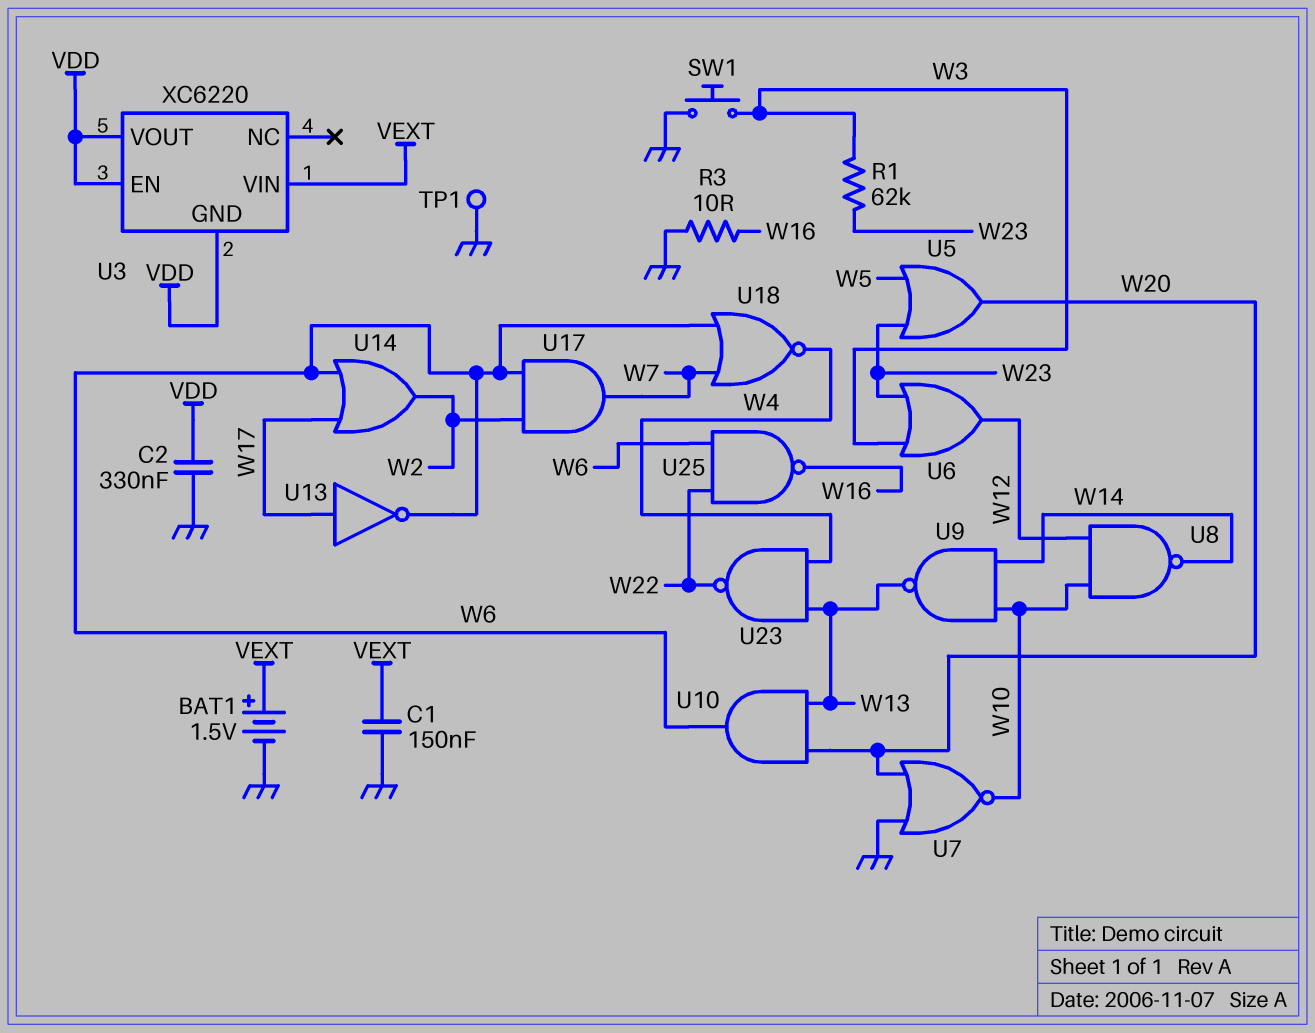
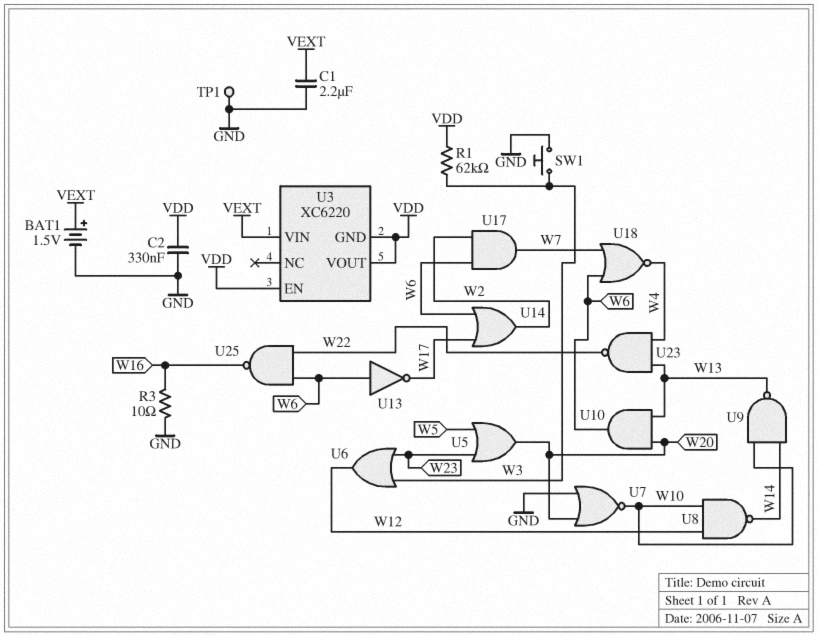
C1: 150nF (GND, VEXT) -> 2.2uF (GND, VEXT)
R1: 62k (W3, W23) -> 62k (VDD, W3)
U13: NOT (in W17, out W6) -> NOT (in W6, out W17)

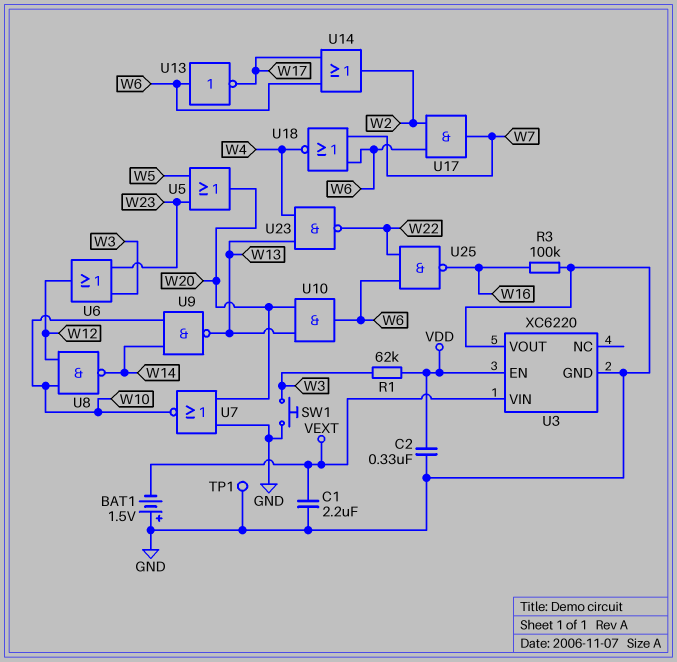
BAT1: 1.5V (plus VEXT, minus GND) -> 1.5V (plus GND, minus VEXT)
R3: 10 (GND, W16) -> 100k (GND, W16)
U3 pin GND: VDD -> GND
U3 pin VOUT: VDD -> GND

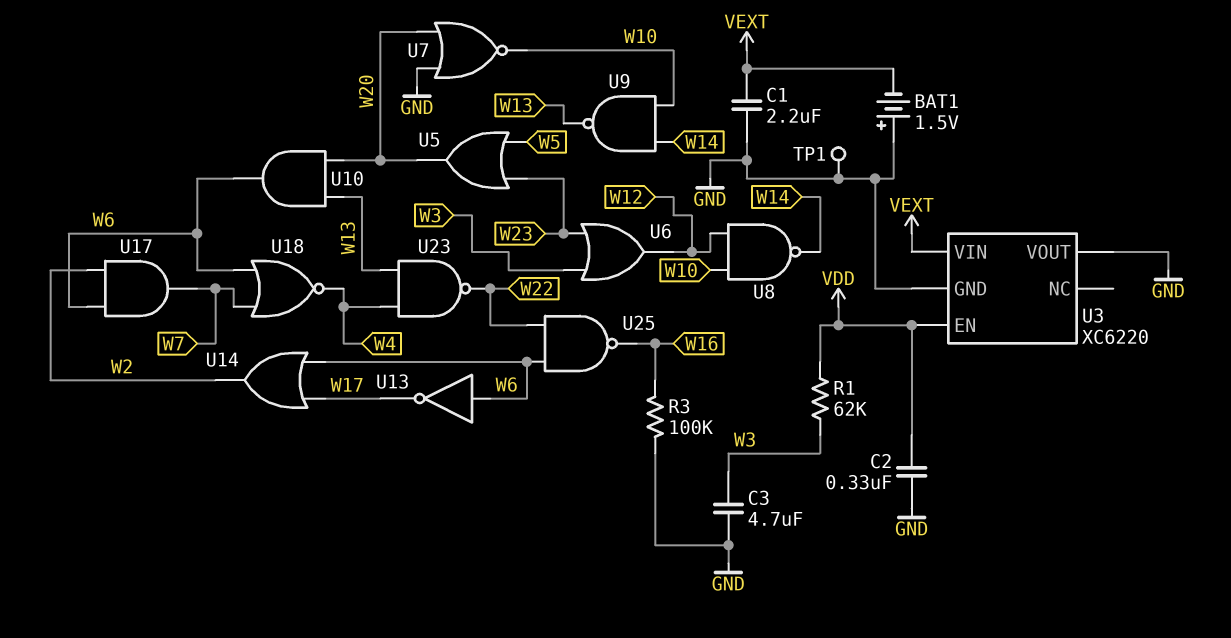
C3: none -> 4.7uF (GND, W3)
SW1: button (GND, W3) -> none

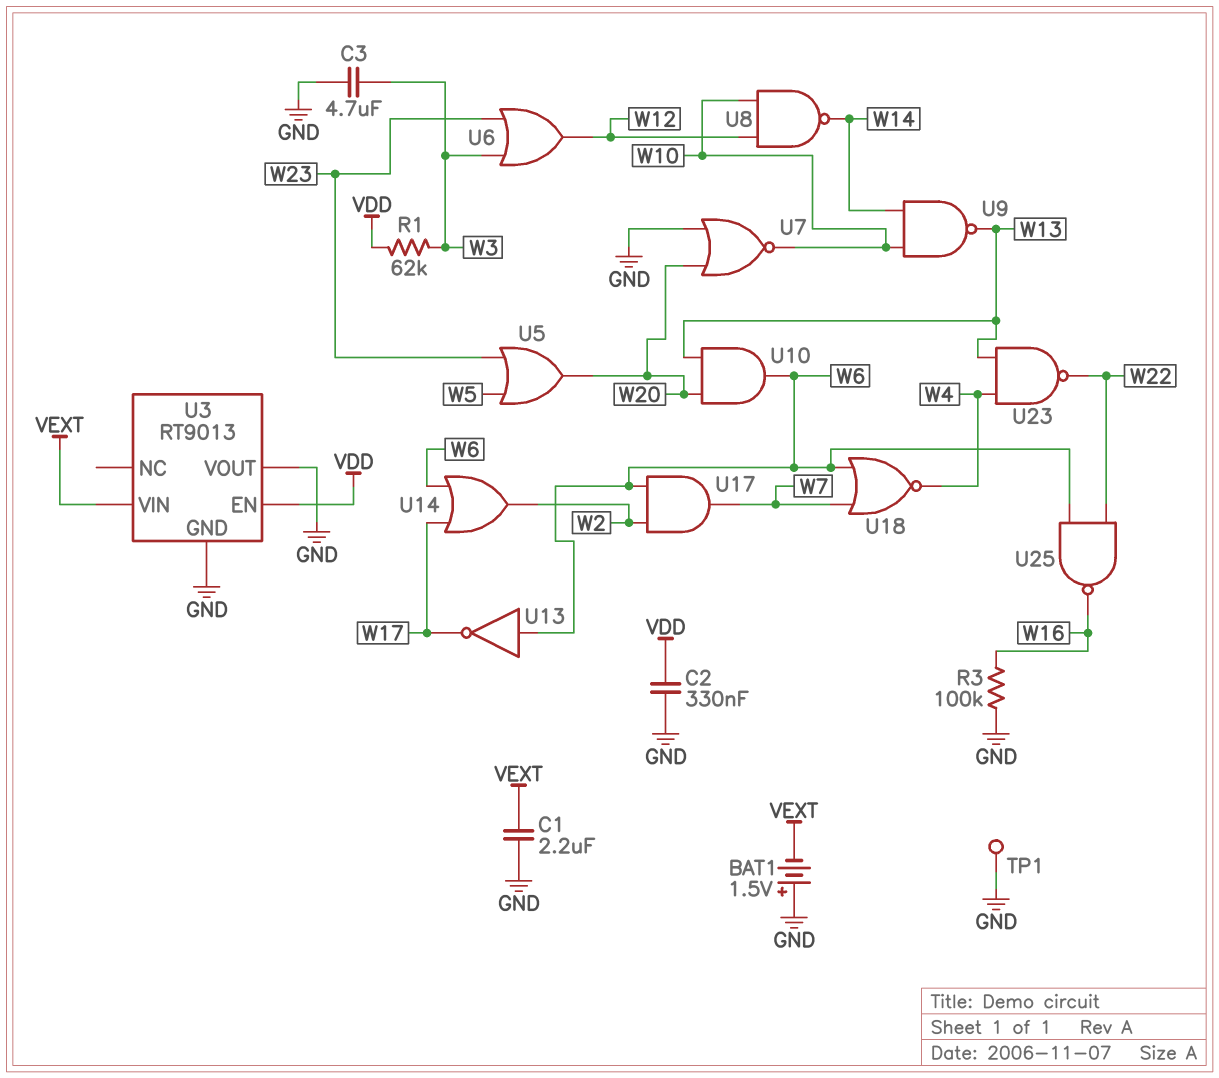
U3: XC6220 -> RT9013

